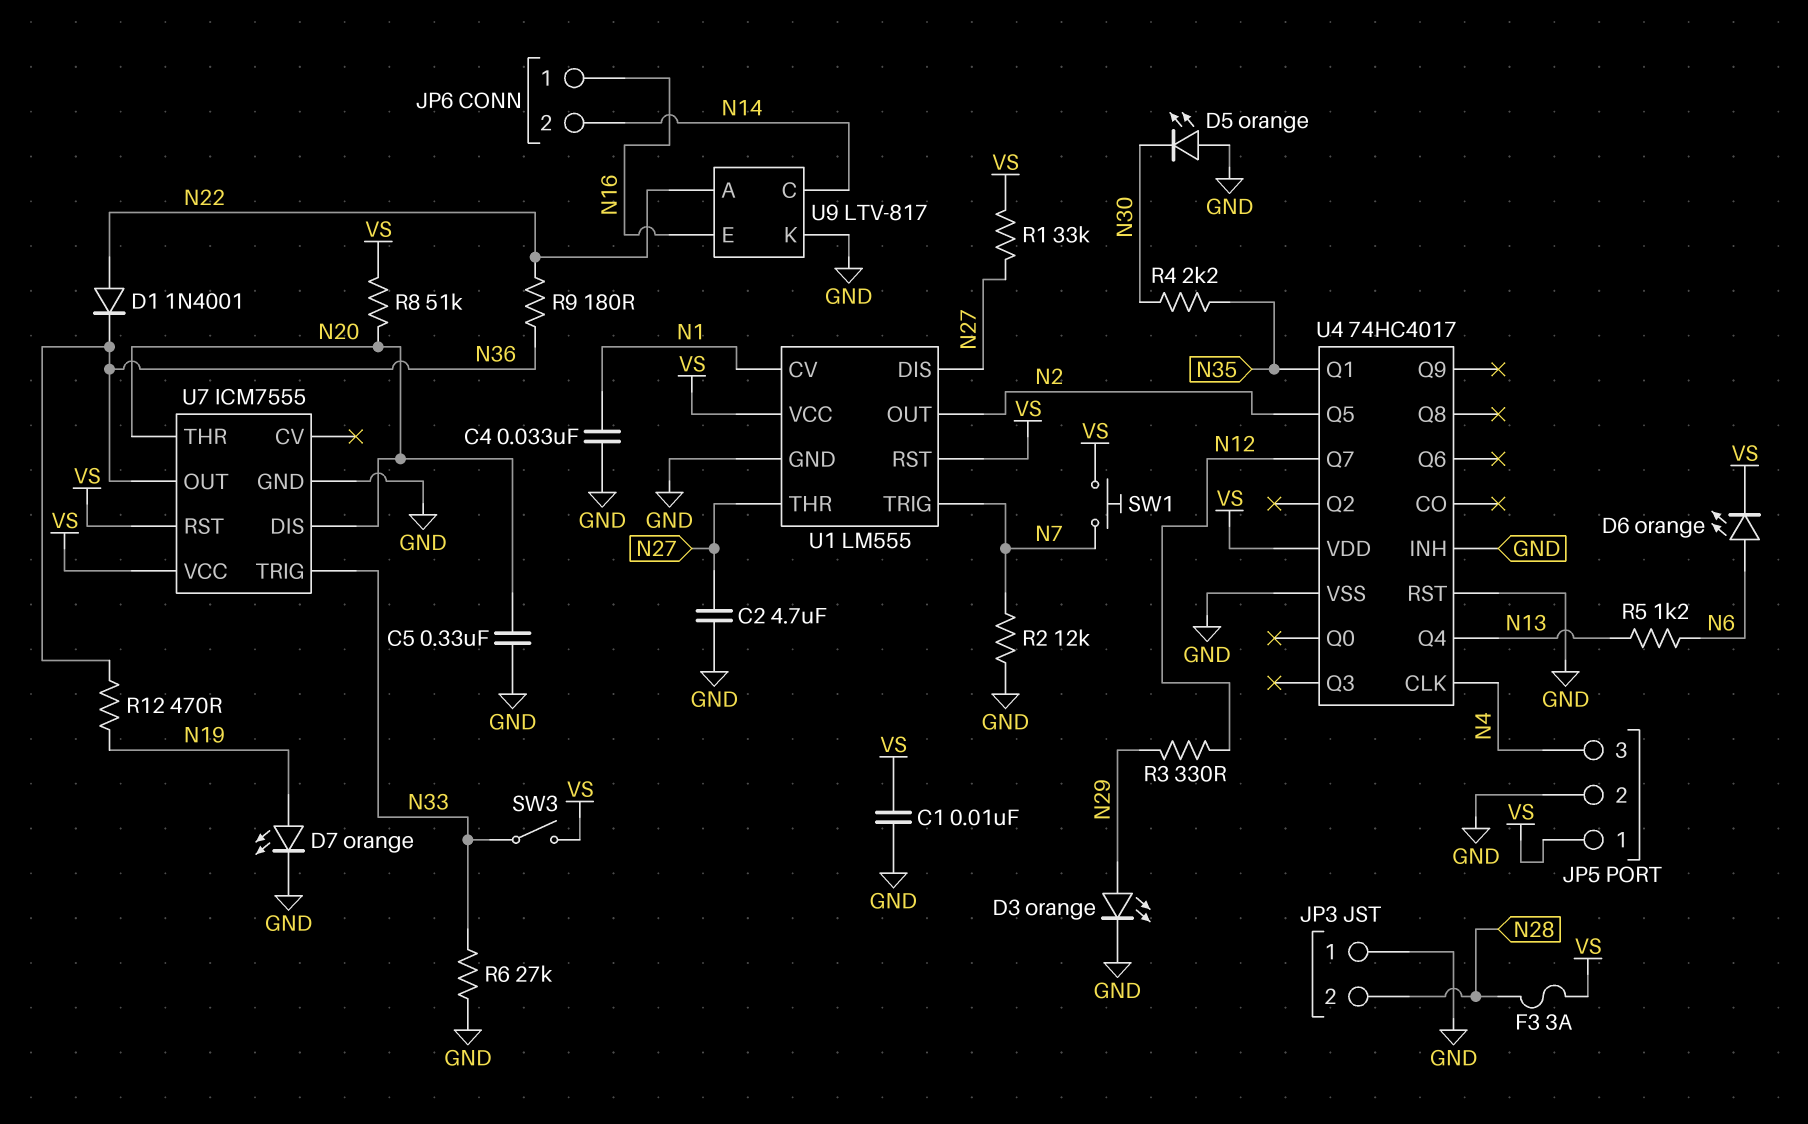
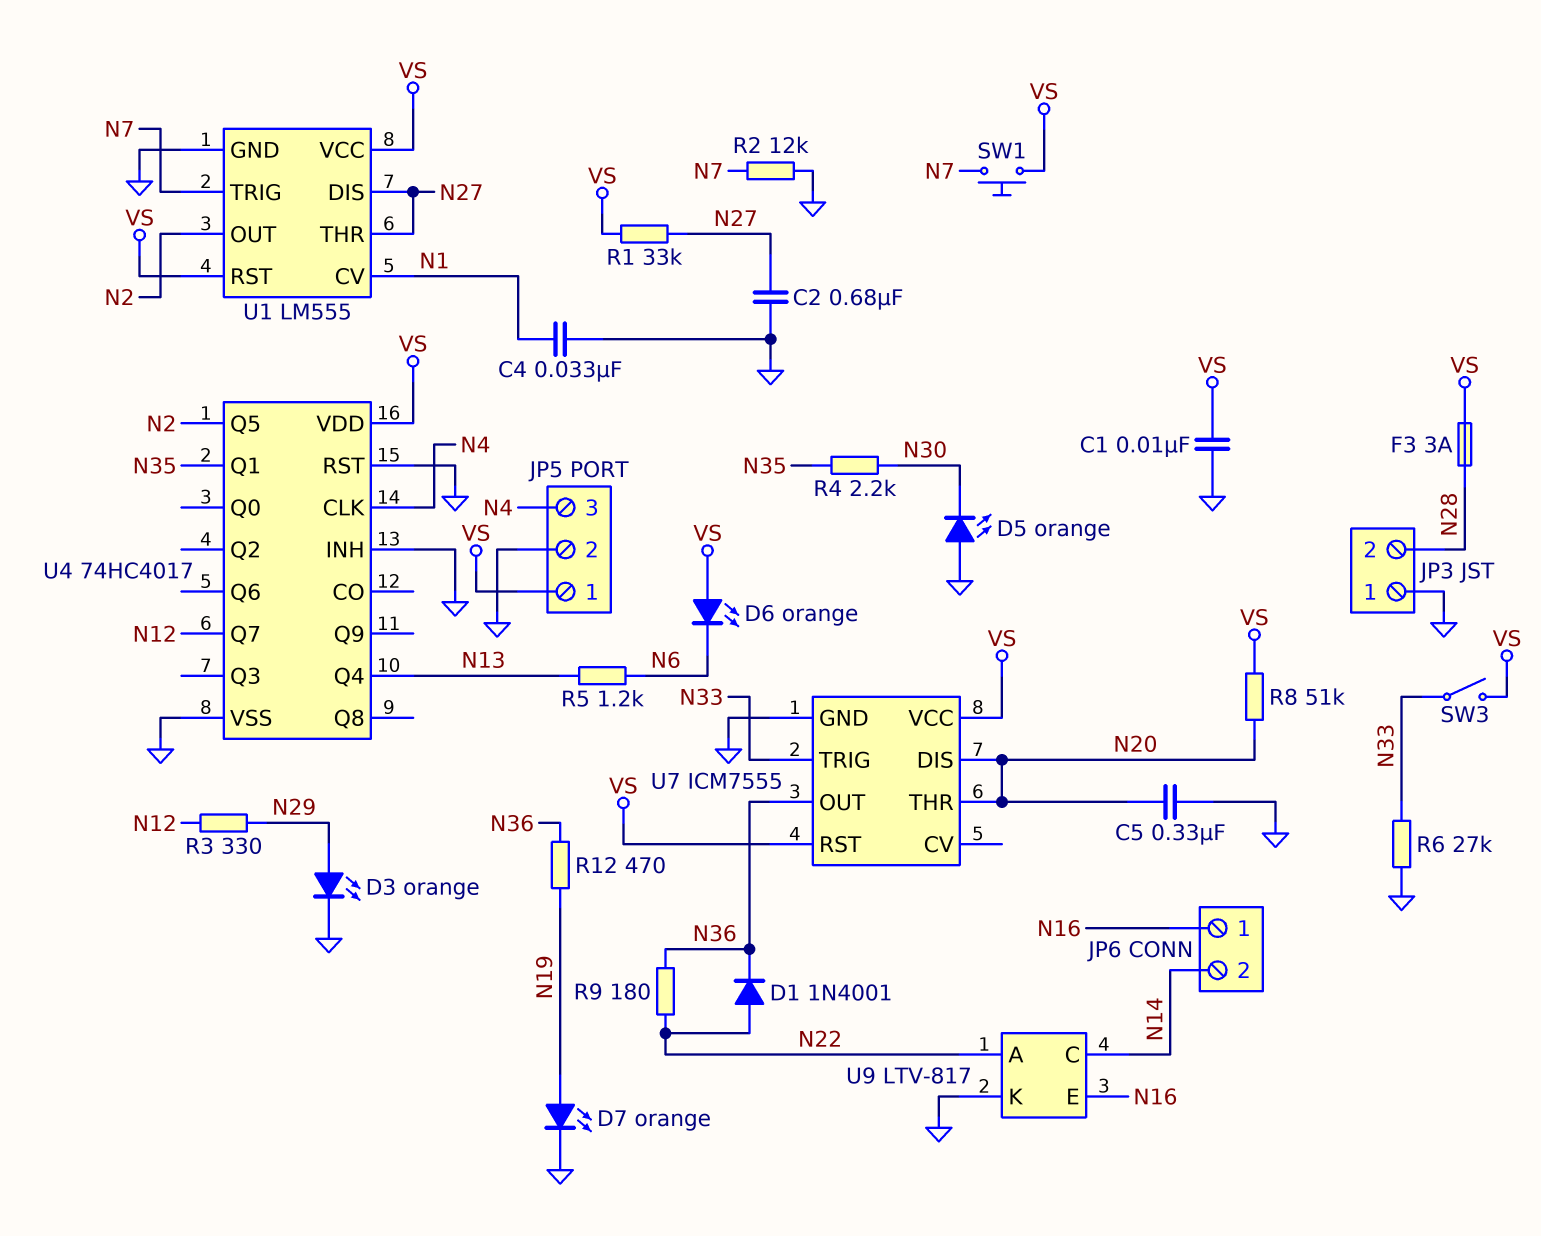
C2: 4.7uF (GND, N27) -> 680nF (GND, N27)
D6: LED orange (A N6, K VS) -> LED orange (A VS, K N6)

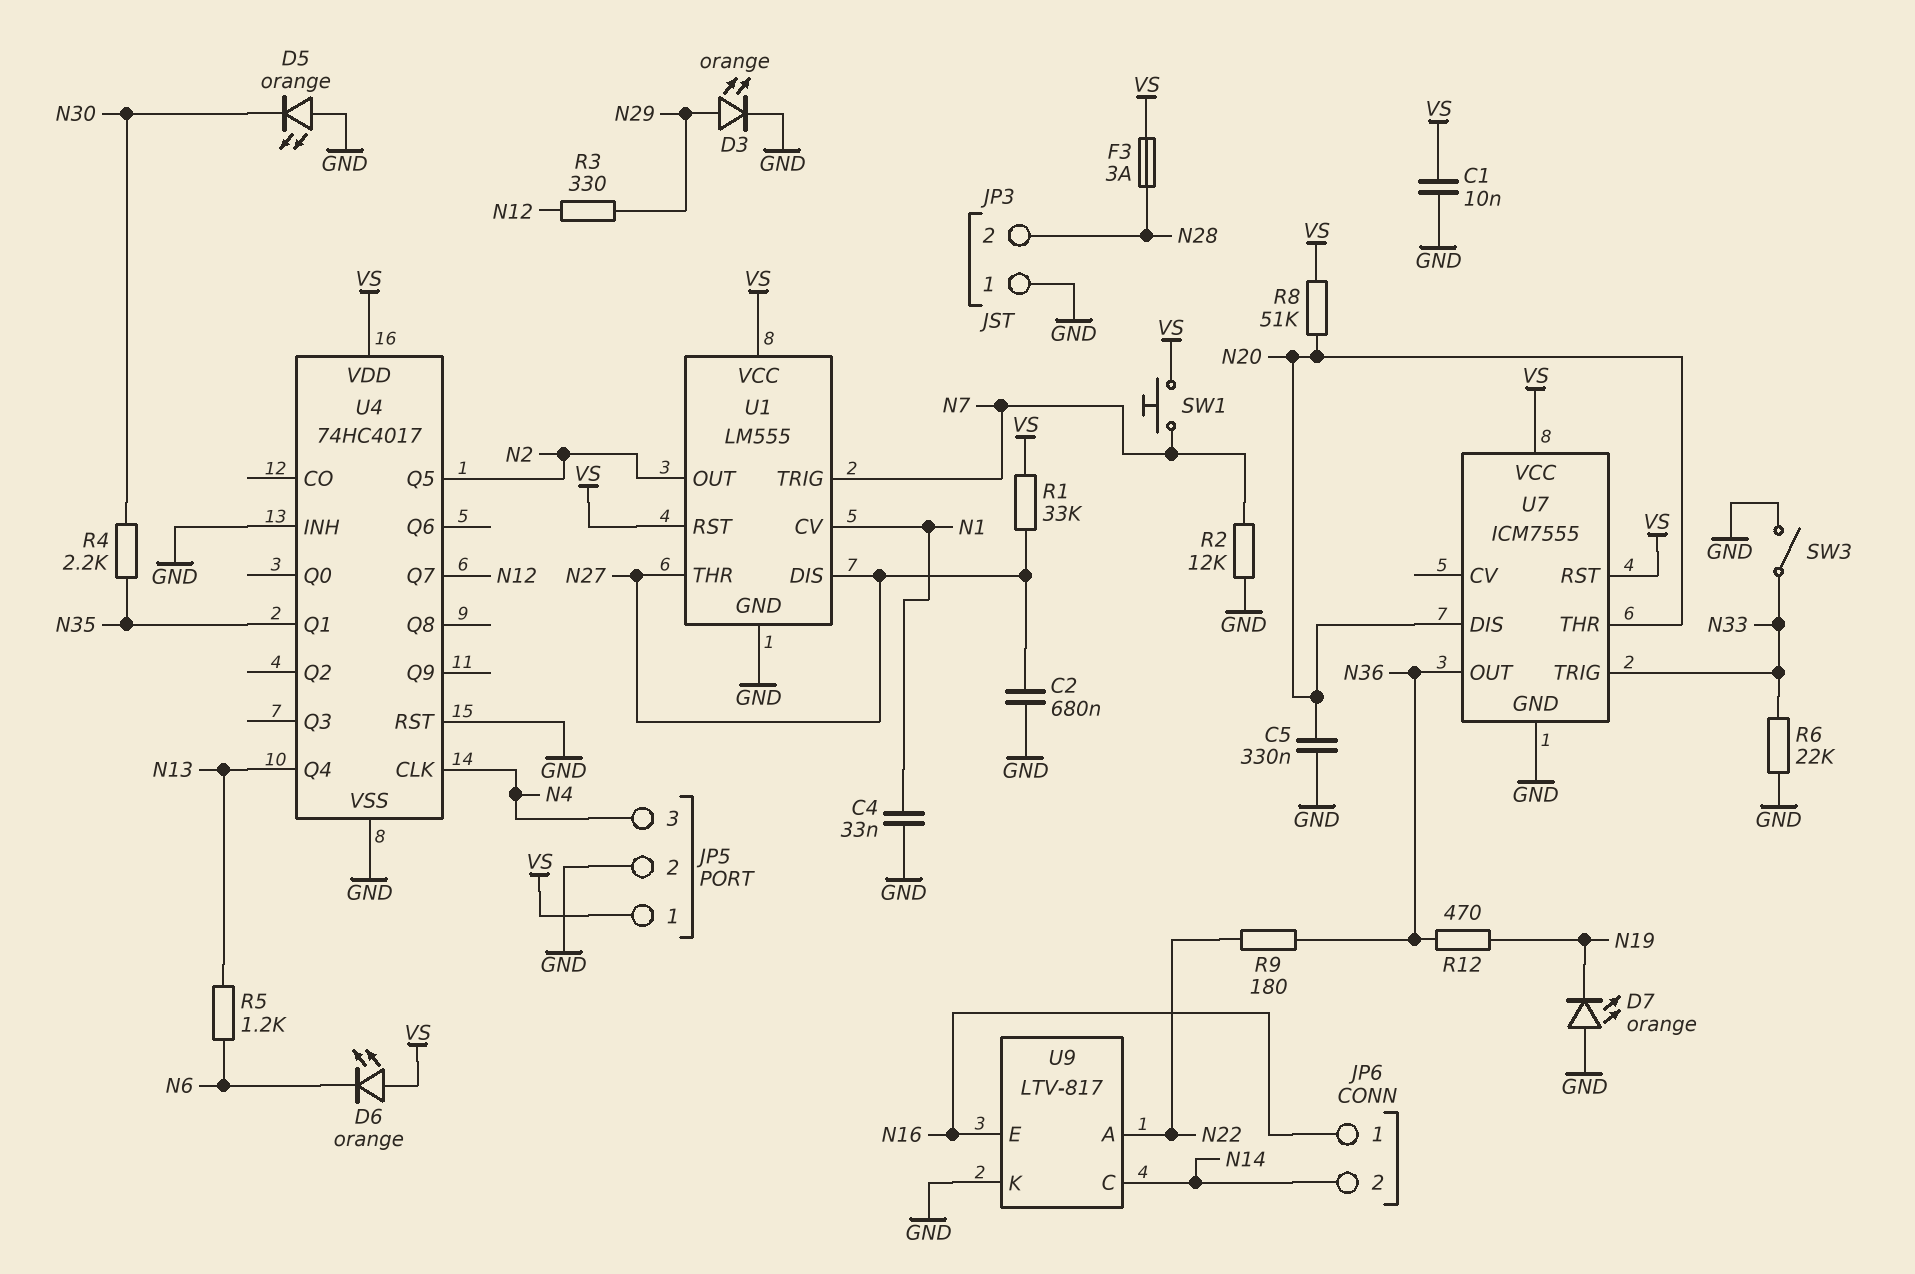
D1: diode 1N4001 (A N22, K N36) -> none
D7: LED orange (A N19, K GND) -> LED orange (A GND, K N19)
R6: 27k (GND, N33) -> 22k (GND, N33)
SW3: switch (N33, VS) -> switch (GND, N33)

